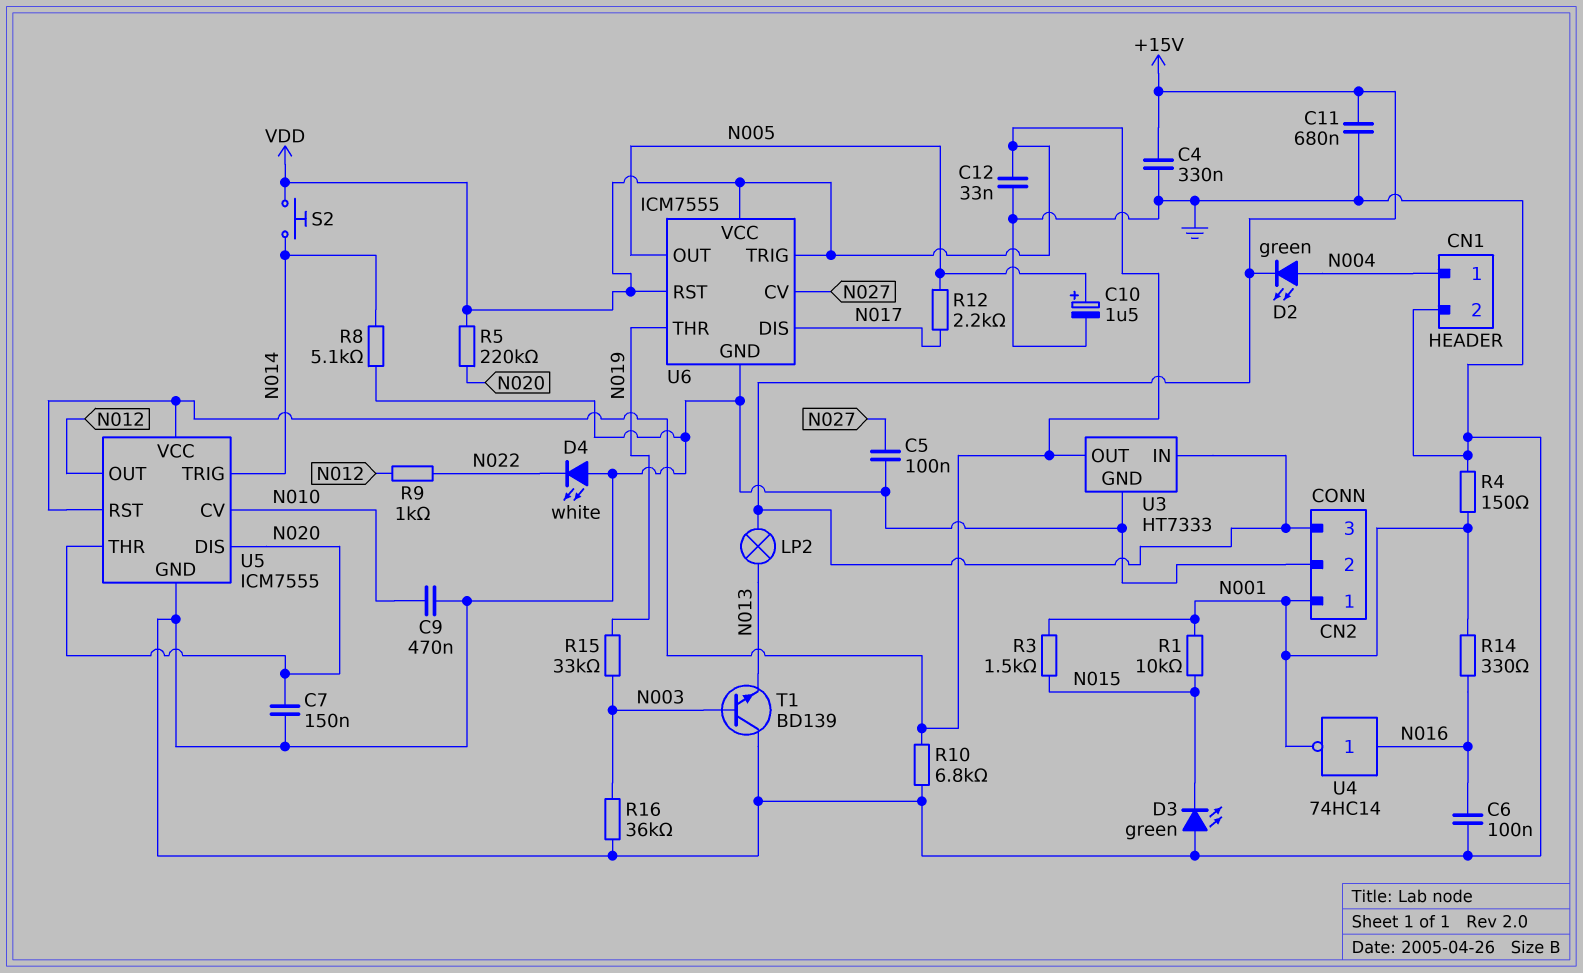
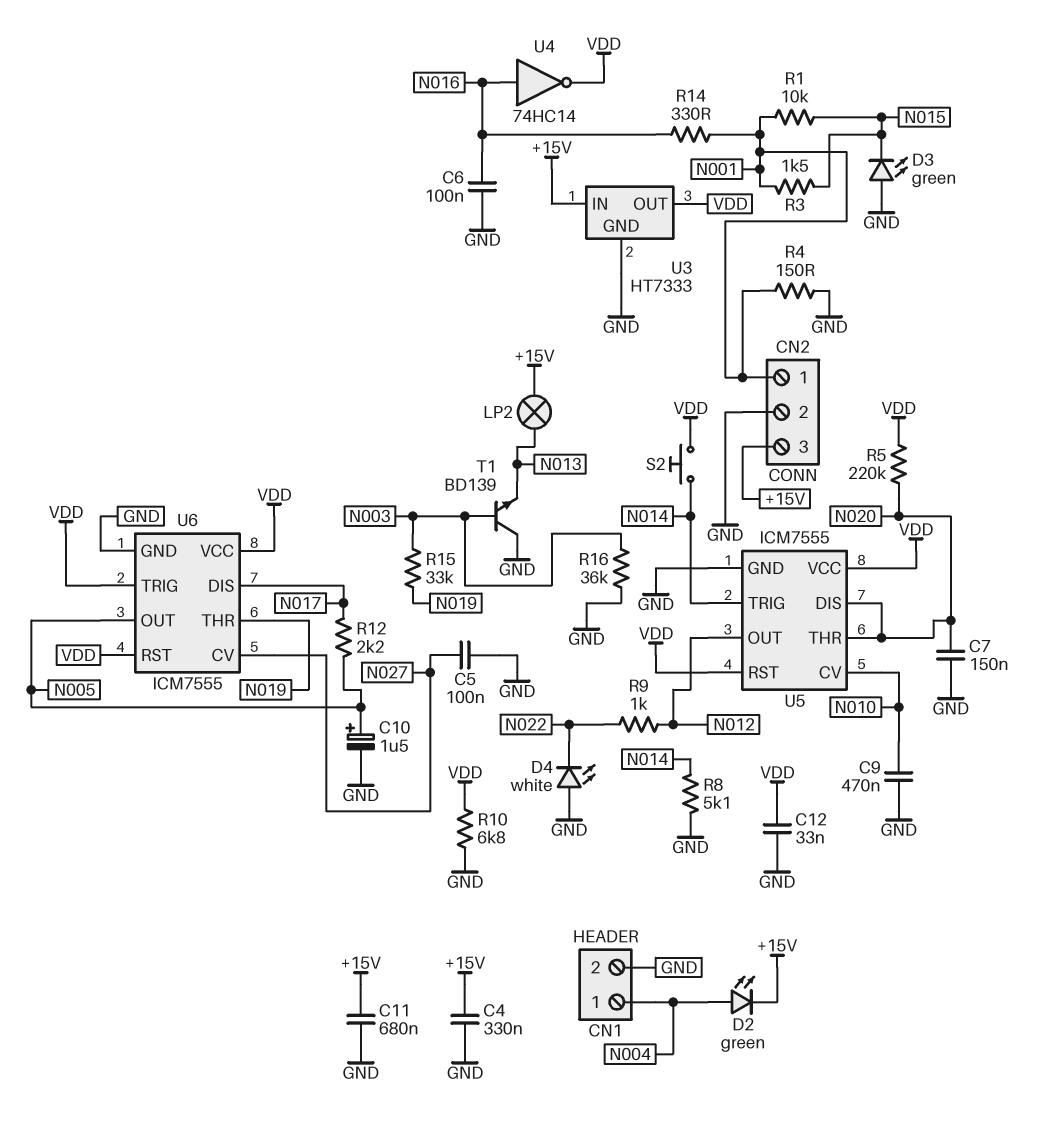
U4: NOT 74HC14 (in N016, out N001) -> NOT 74HC14 (in N016, out VDD)

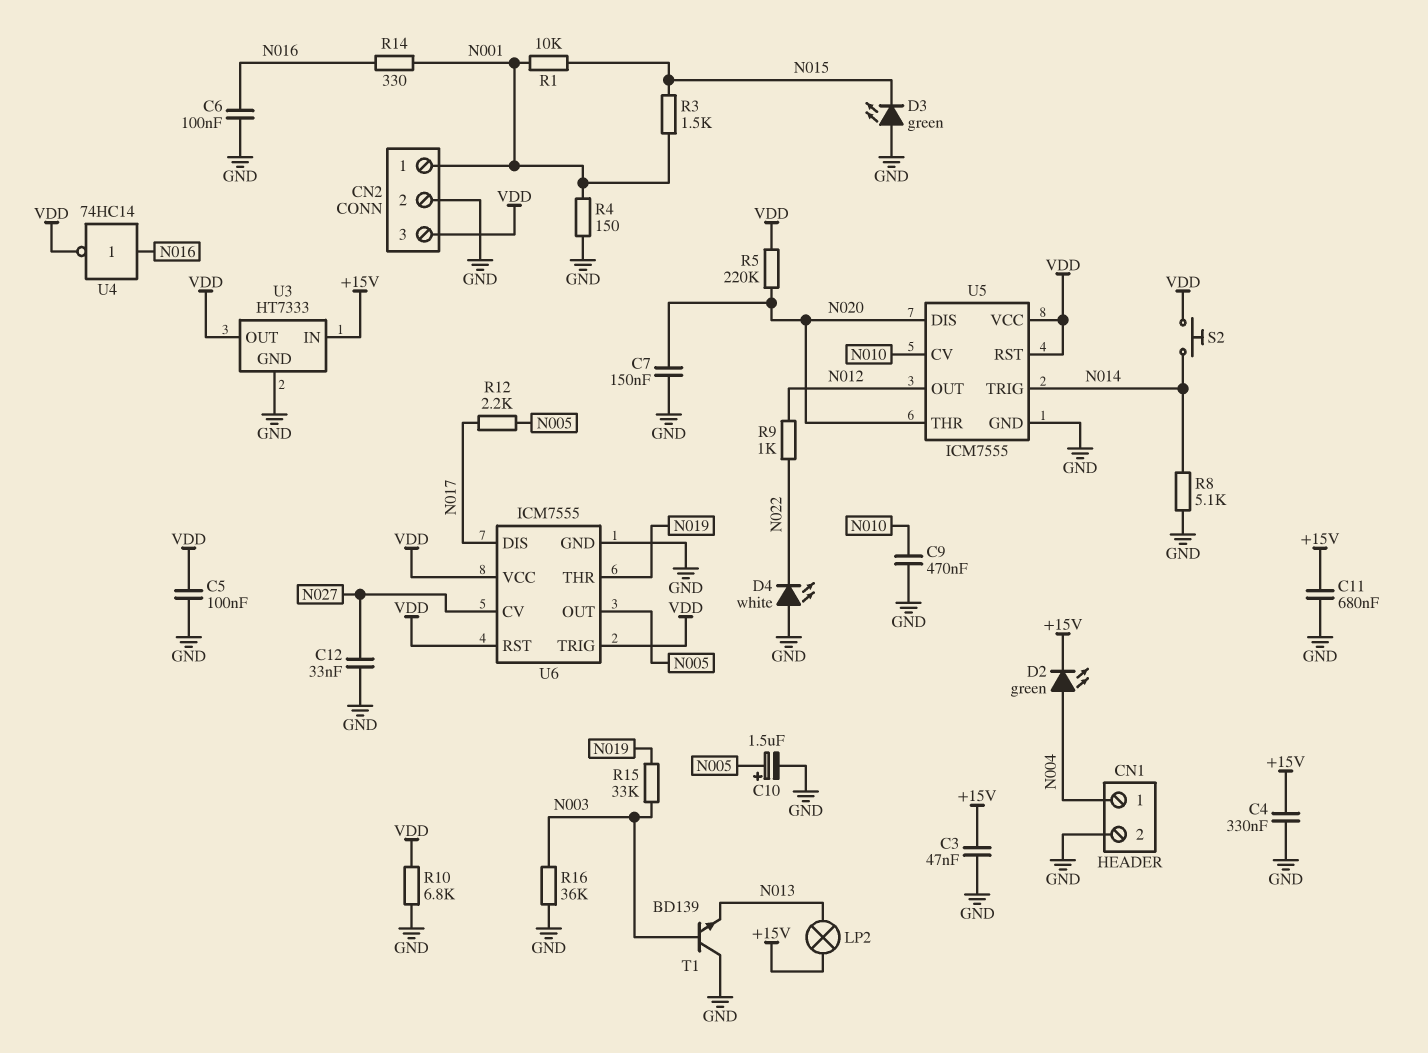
C3: none -> 47nF (+15V, GND)
C5: 100nF (GND, N027) -> 100nF (GND, VDD)
C12: 33nF (GND, VDD) -> 33nF (GND, N027)
CN2 pin 3: +15V -> VDD

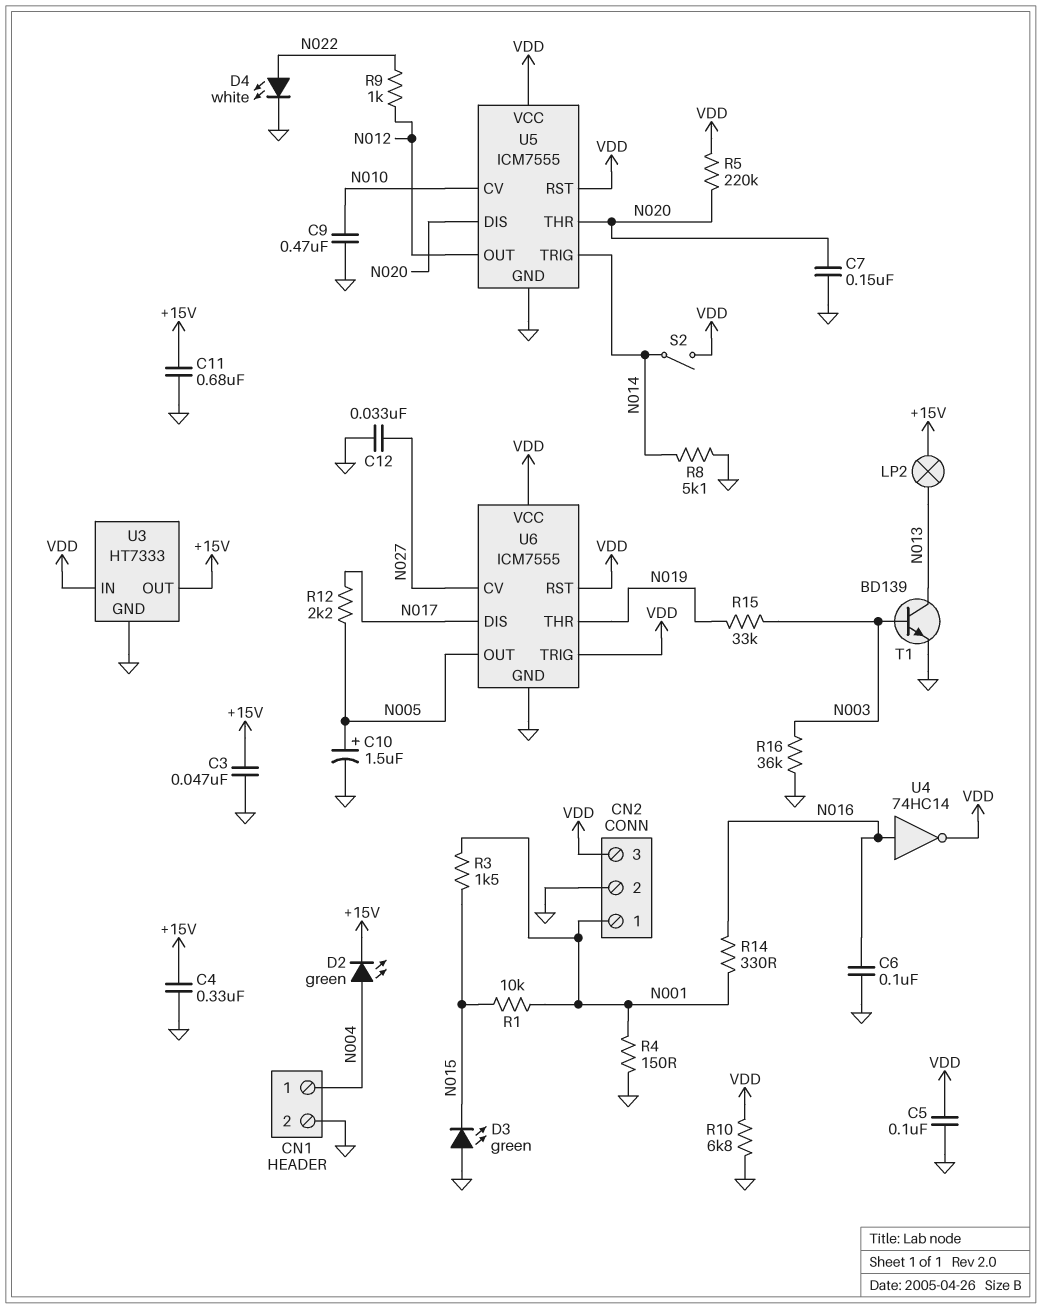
D4: LED white (A GND, K N022) -> LED white (A N022, K GND)
S2: button (N014, VDD) -> switch (N014, VDD)
T1: NPN BD139 (B N003, C GND, E N013) -> NPN BD139 (B N003, C N013, E GND)
U3 pin IN: +15V -> VDD
U3 pin OUT: VDD -> +15V

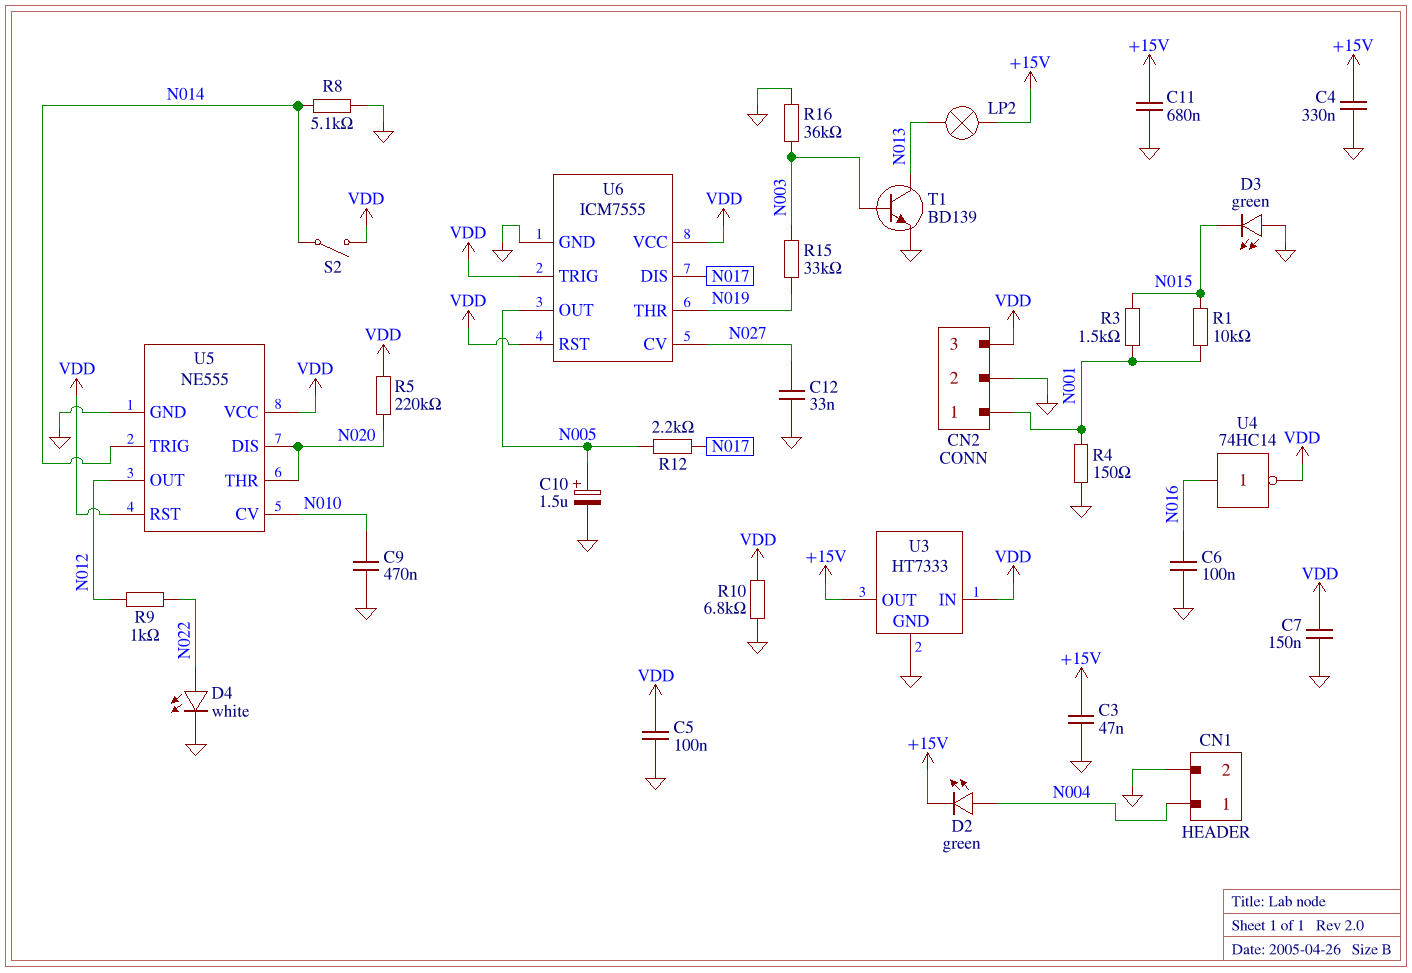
C7: 150nF (GND, N020) -> 150nF (GND, VDD)
R14: 330 (N001, N016) -> none
U5: ICM7555 -> NE555

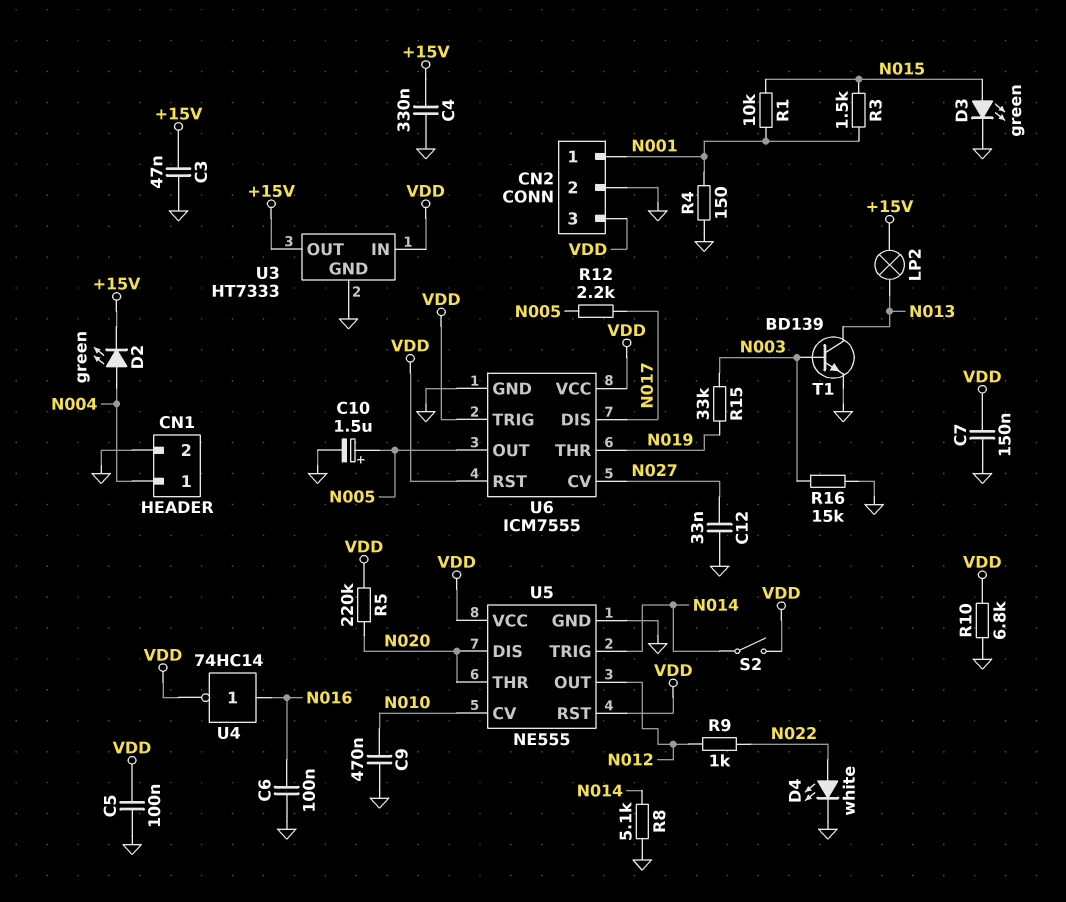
C11: 680nF (+15V, GND) -> none
D3: LED green (A GND, K N015) -> LED green (A N015, K GND)
R16: 36k (GND, N003) -> 15k (GND, N003)

